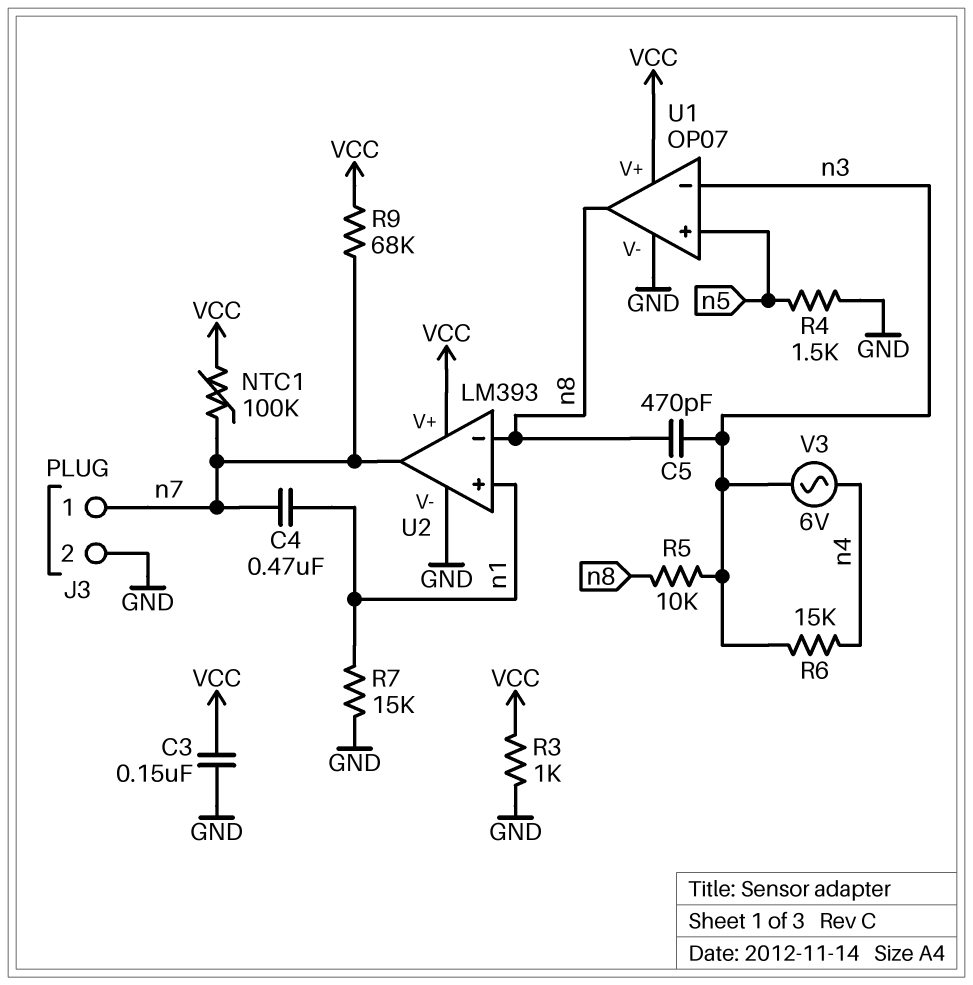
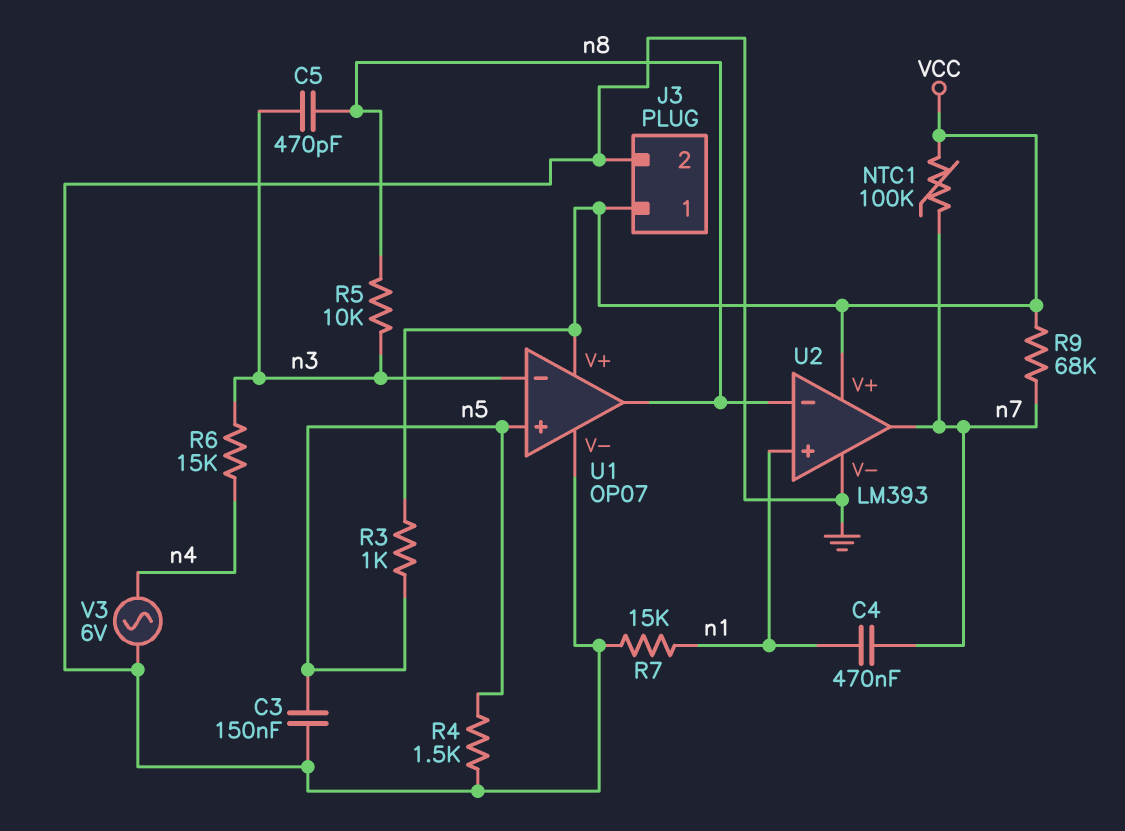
C3: 150nF (GND, VCC) -> 150nF (GND, n5)
J3 pin 1: n7 -> VCC
R3: 1k (GND, VCC) -> 1k (VCC, n5)
V3: AC 6V (n3, n4) -> AC 6V (GND, n4)

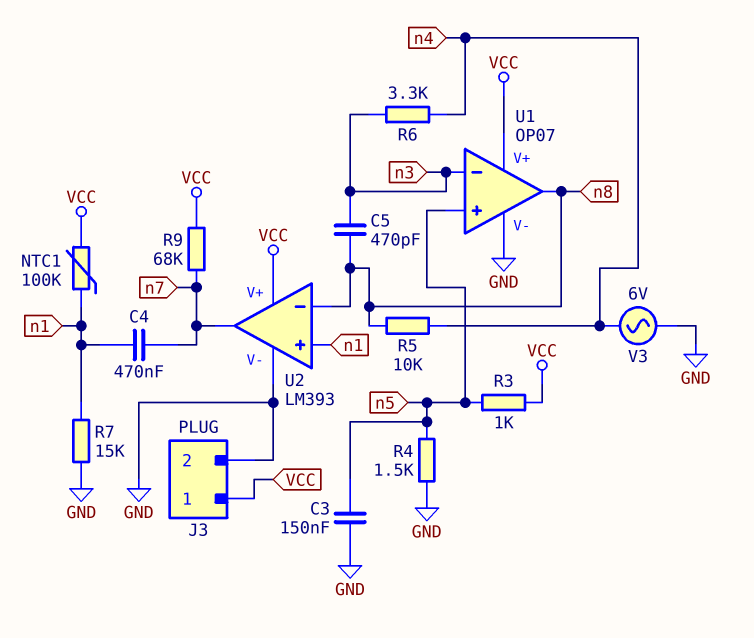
NTC1: 100k (VCC, n7) -> 100k (VCC, n1)
R5: 10k (n3, n8) -> 10k (n4, n8)
R6: 15k (n3, n4) -> 3.3k (n3, n4)

